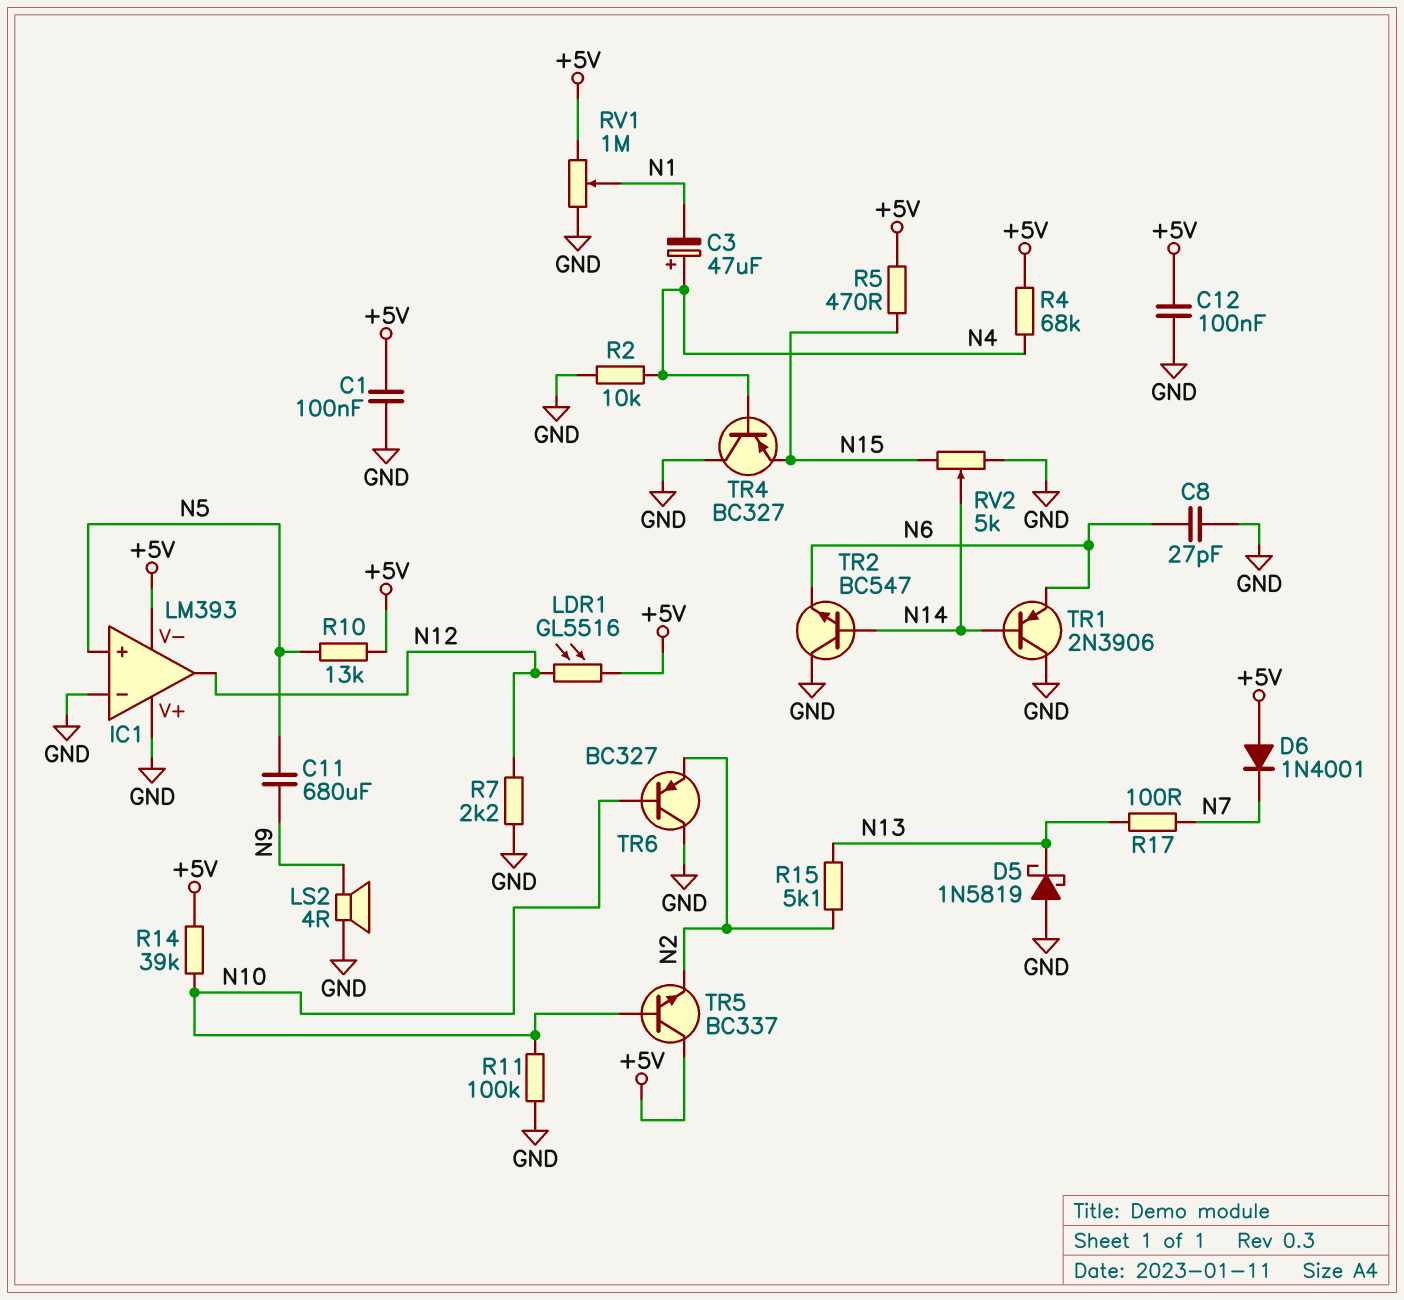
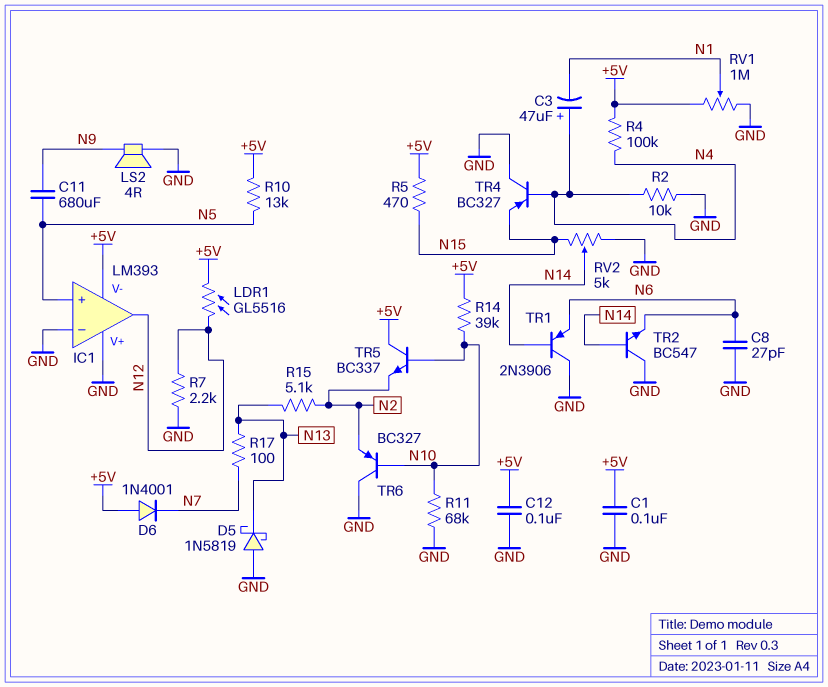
R4: 68k (+5V, N4) -> 100k (+5V, N4)
R11: 100k (GND, N10) -> 68k (GND, N10)

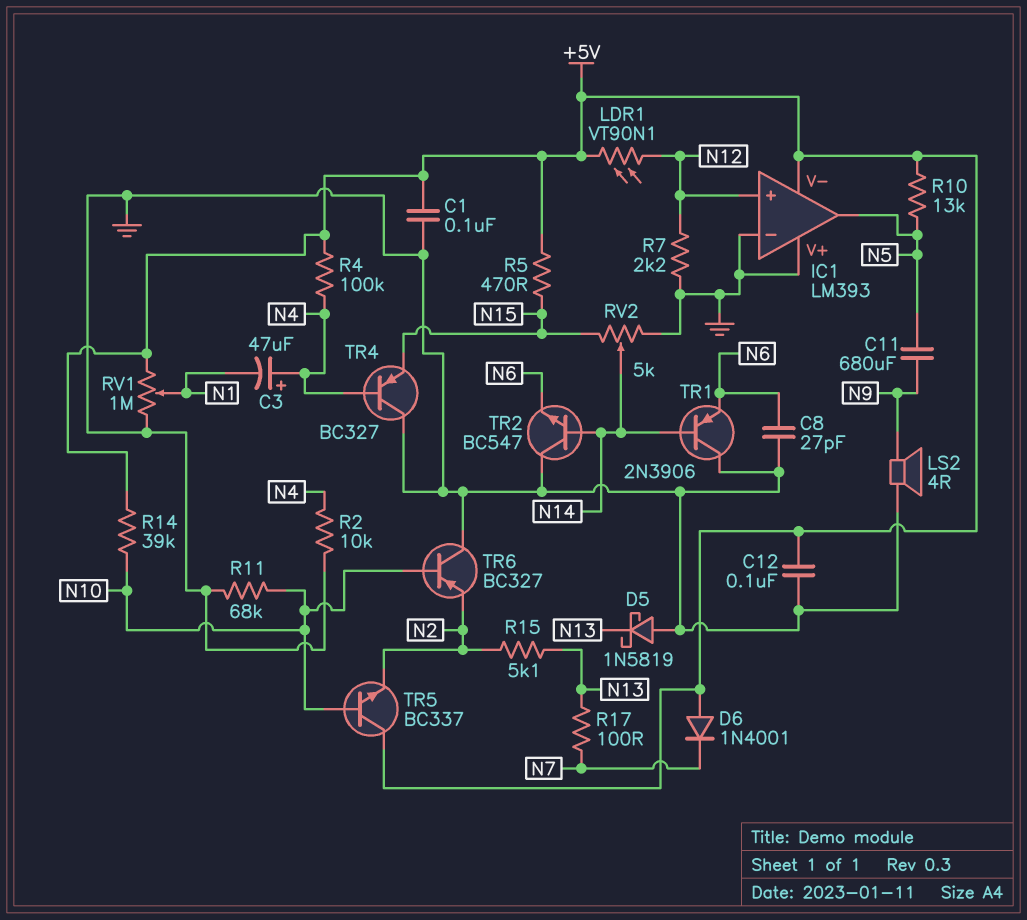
IC1 pin in+: N5 -> N12
IC1 pin out: N12 -> N5
LDR1: GL5516 (+5V, N12) -> VT90N1 (+5V, N12)

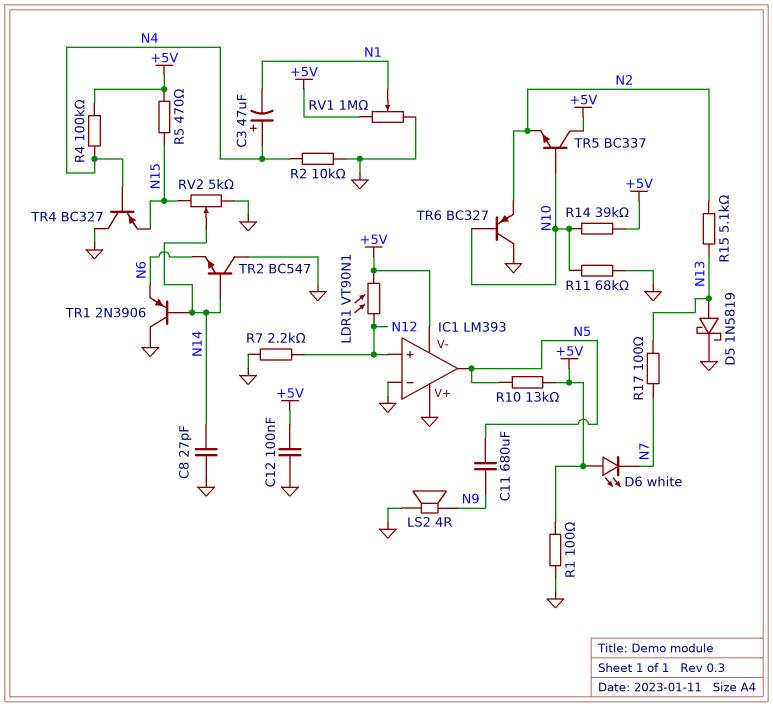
C1: 100nF (+5V, GND) -> none
C8: 27pF (GND, N6) -> 27pF (GND, N14)
D5: schottky 1N5819 (A GND, K N13) -> schottky 1N5819 (A N13, K GND)
D6: diode 1N4001 (A +5V, K N7) -> LED white (A +5V, K N7)
R1: none -> 100 (+5V, GND)

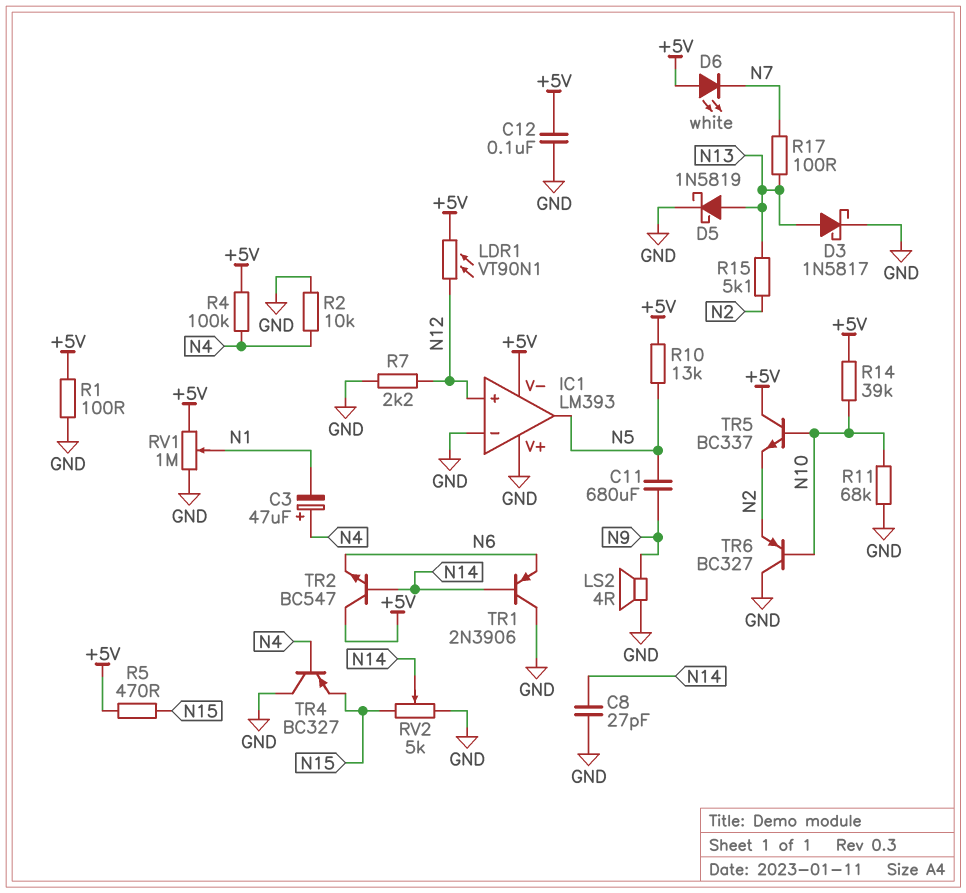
D3: none -> schottky 1N5817 (A N13, K GND)
TR2: NPN BC547 (B N14, C GND, E N6) -> NPN BC547 (B N14, C +5V, E N6)

